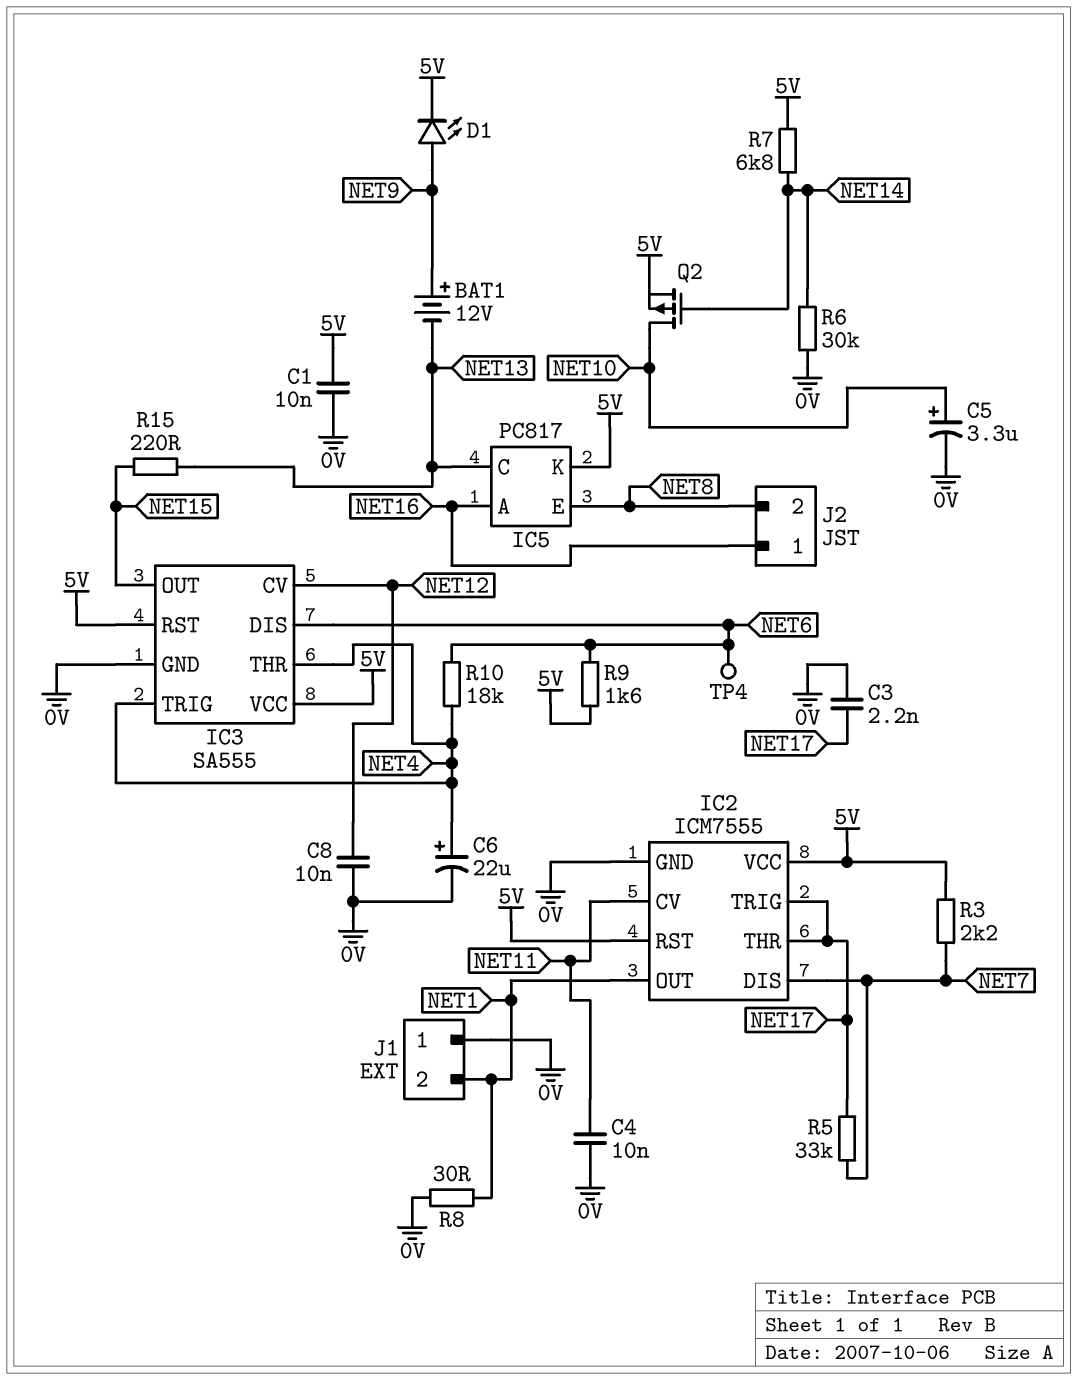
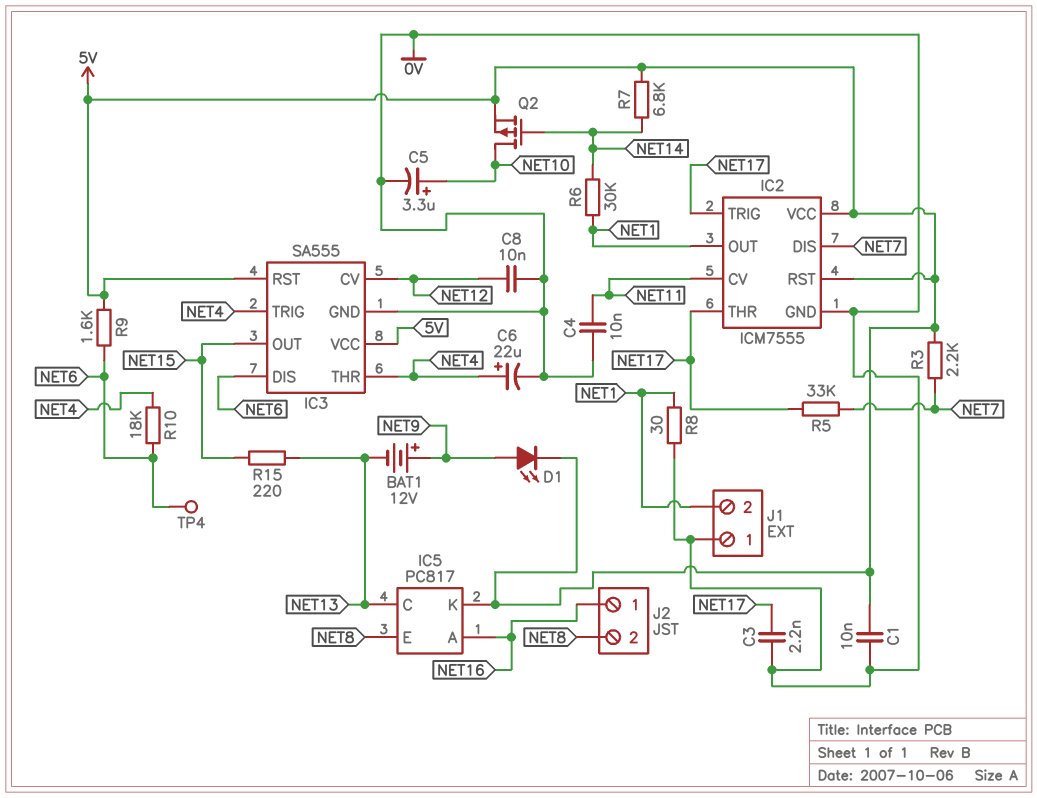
R6: 30k (0V, NET14) -> 30k (NET1, NET14)

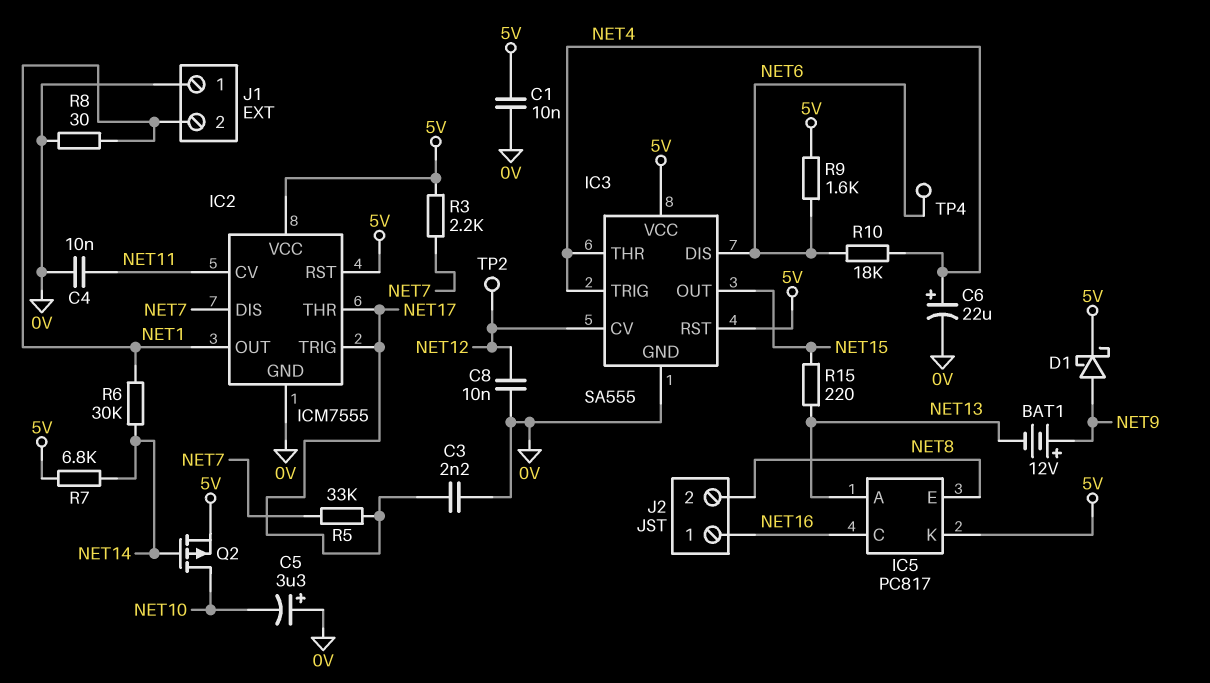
C5: 3.3uF (plus NET10, minus 0V) -> 3.3uF (plus 0V, minus NET10)
D1: LED (A NET9, K 5V) -> schottky (A NET9, K 5V)
IC5 pin A: NET16 -> NET13
IC5 pin C: NET13 -> NET16
TP2: none -> test point (NET12)

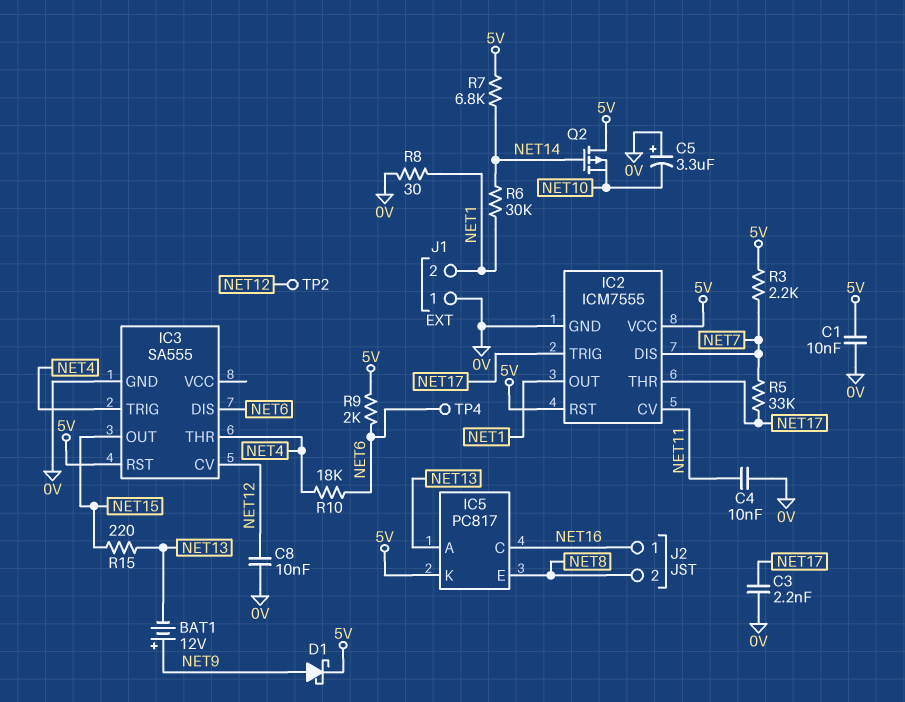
C6: 22uF (plus NET4, minus 0V) -> none
IC3 pin VCC: 5V -> none
Q2: PMOS (G NET14, D NET10, S 5V) -> PMOS (G NET14, D 5V, S NET10)
R9: 1.6k (5V, NET6) -> 2k (5V, NET6)

